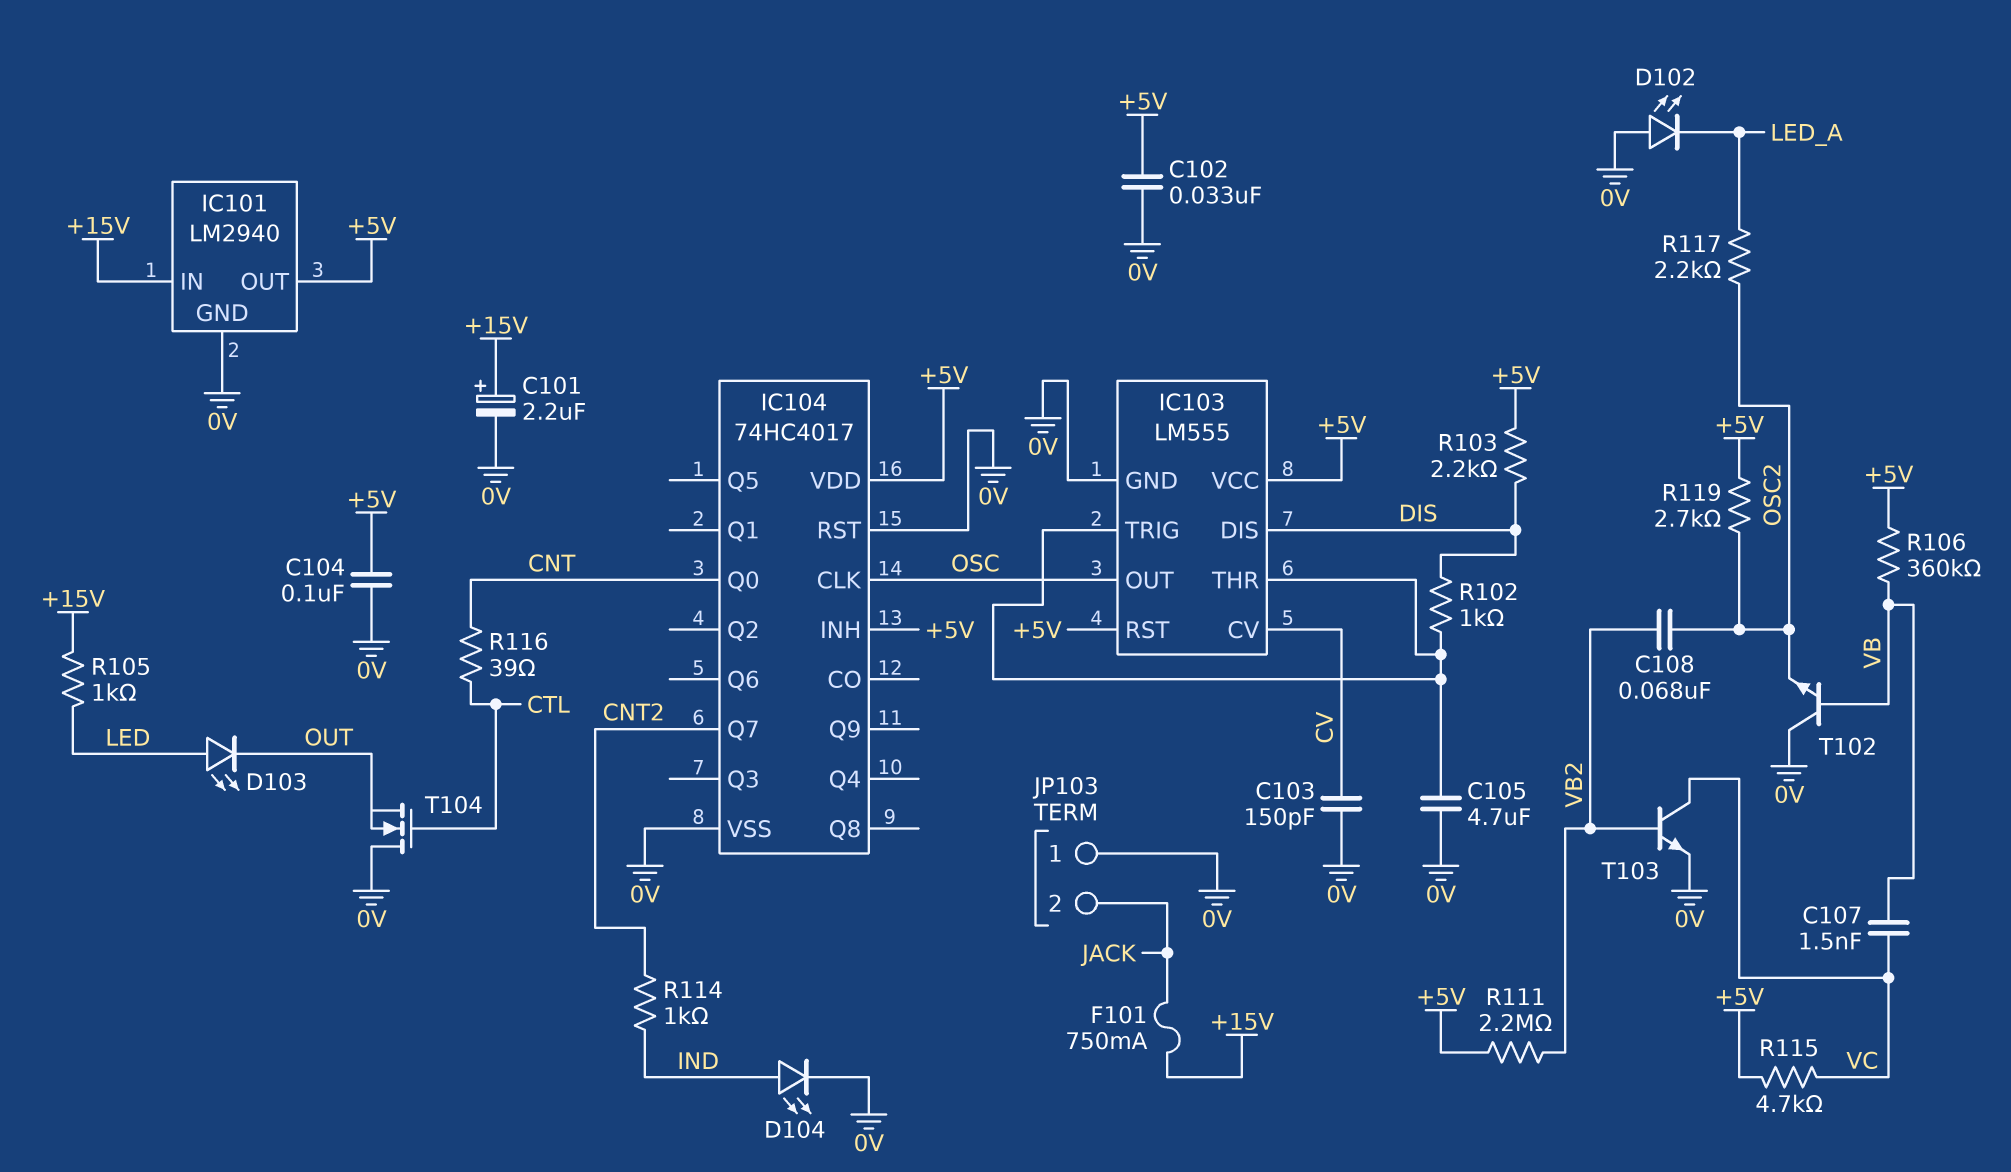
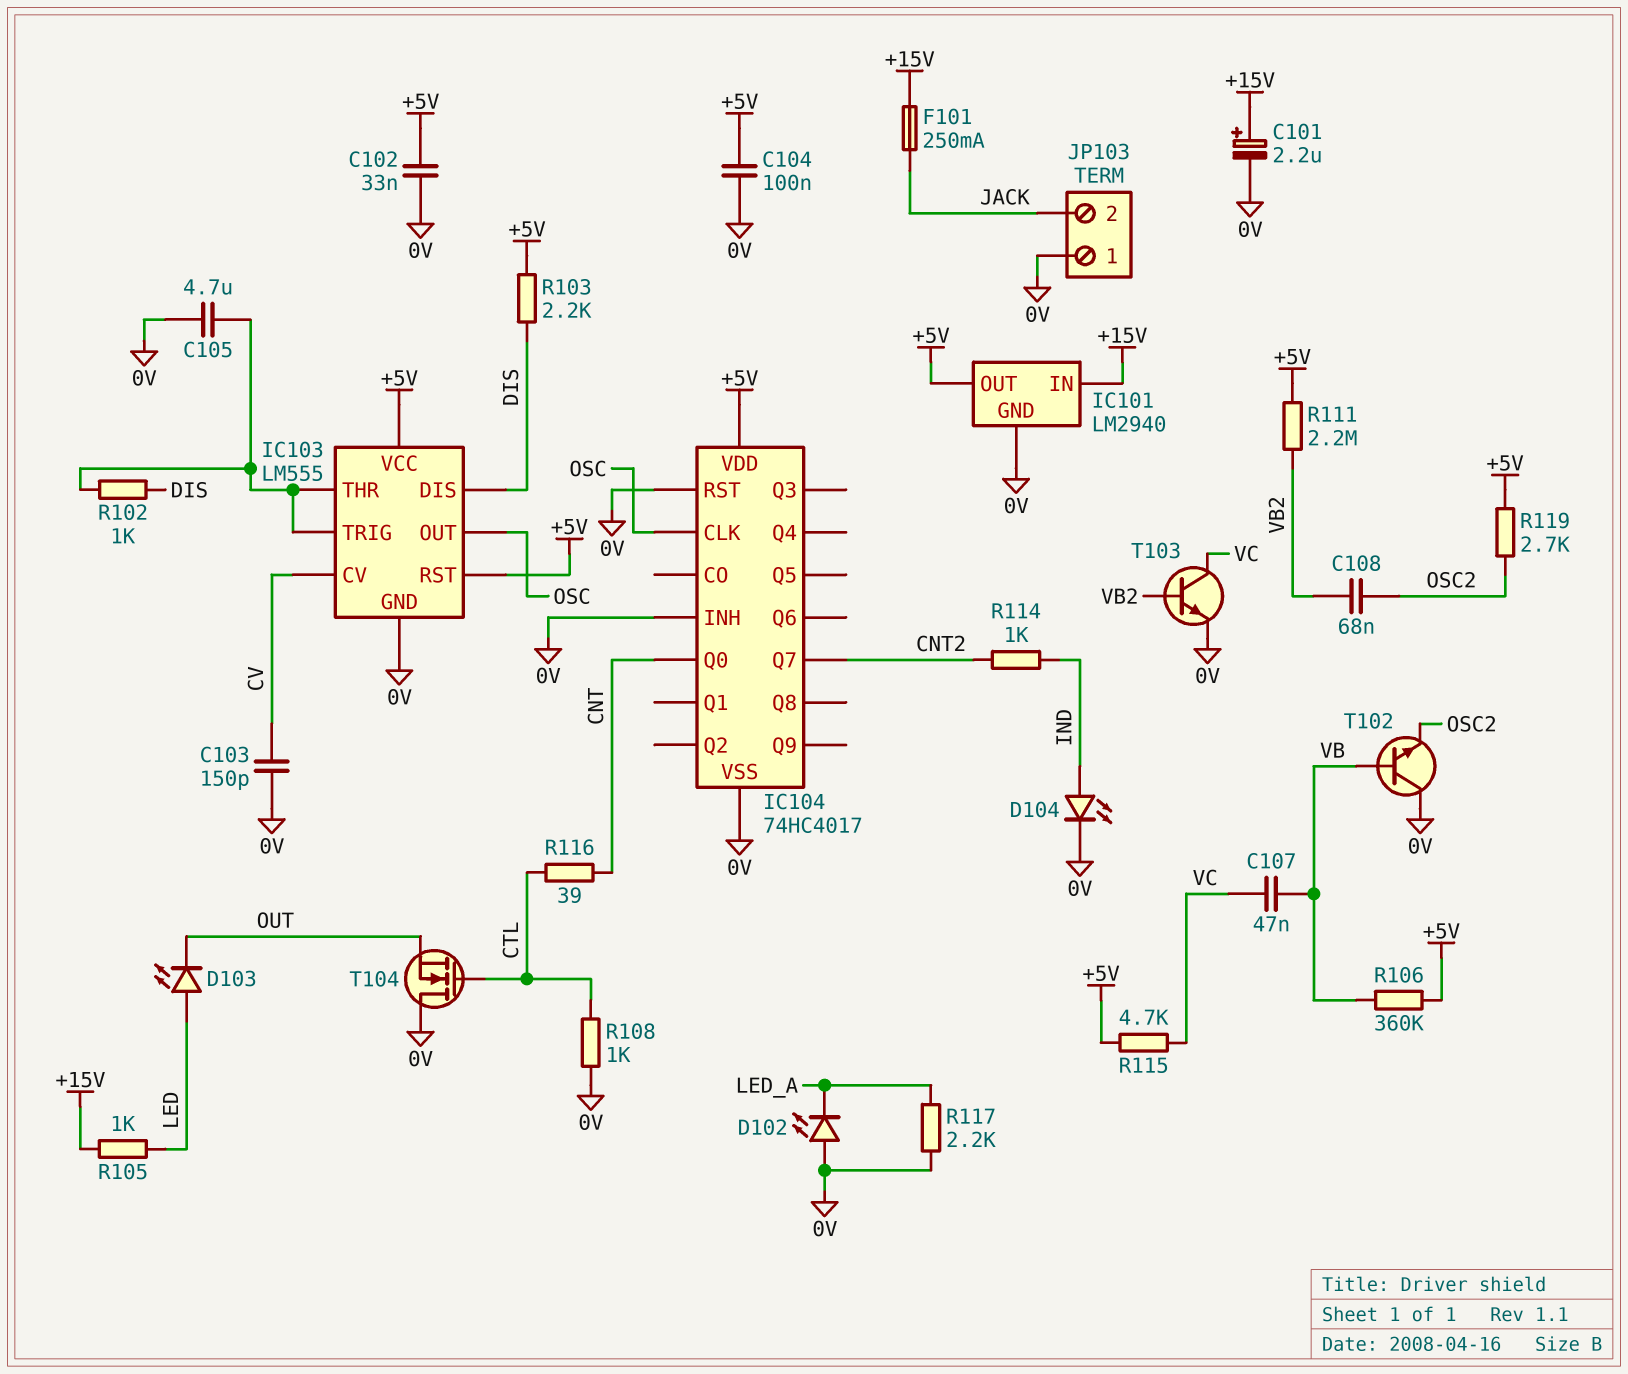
C107: 1.5nF (VB, VC) -> 47nF (VB, VC)
F101: 750mA (+15V, JACK) -> 250mA (+15V, JACK)
IC104 pin INH: +5V -> 0V
R108: none -> 1k (0V, CTL)
R117: 2.2k (LED_A, OSC2) -> 2.2k (0V, LED_A)

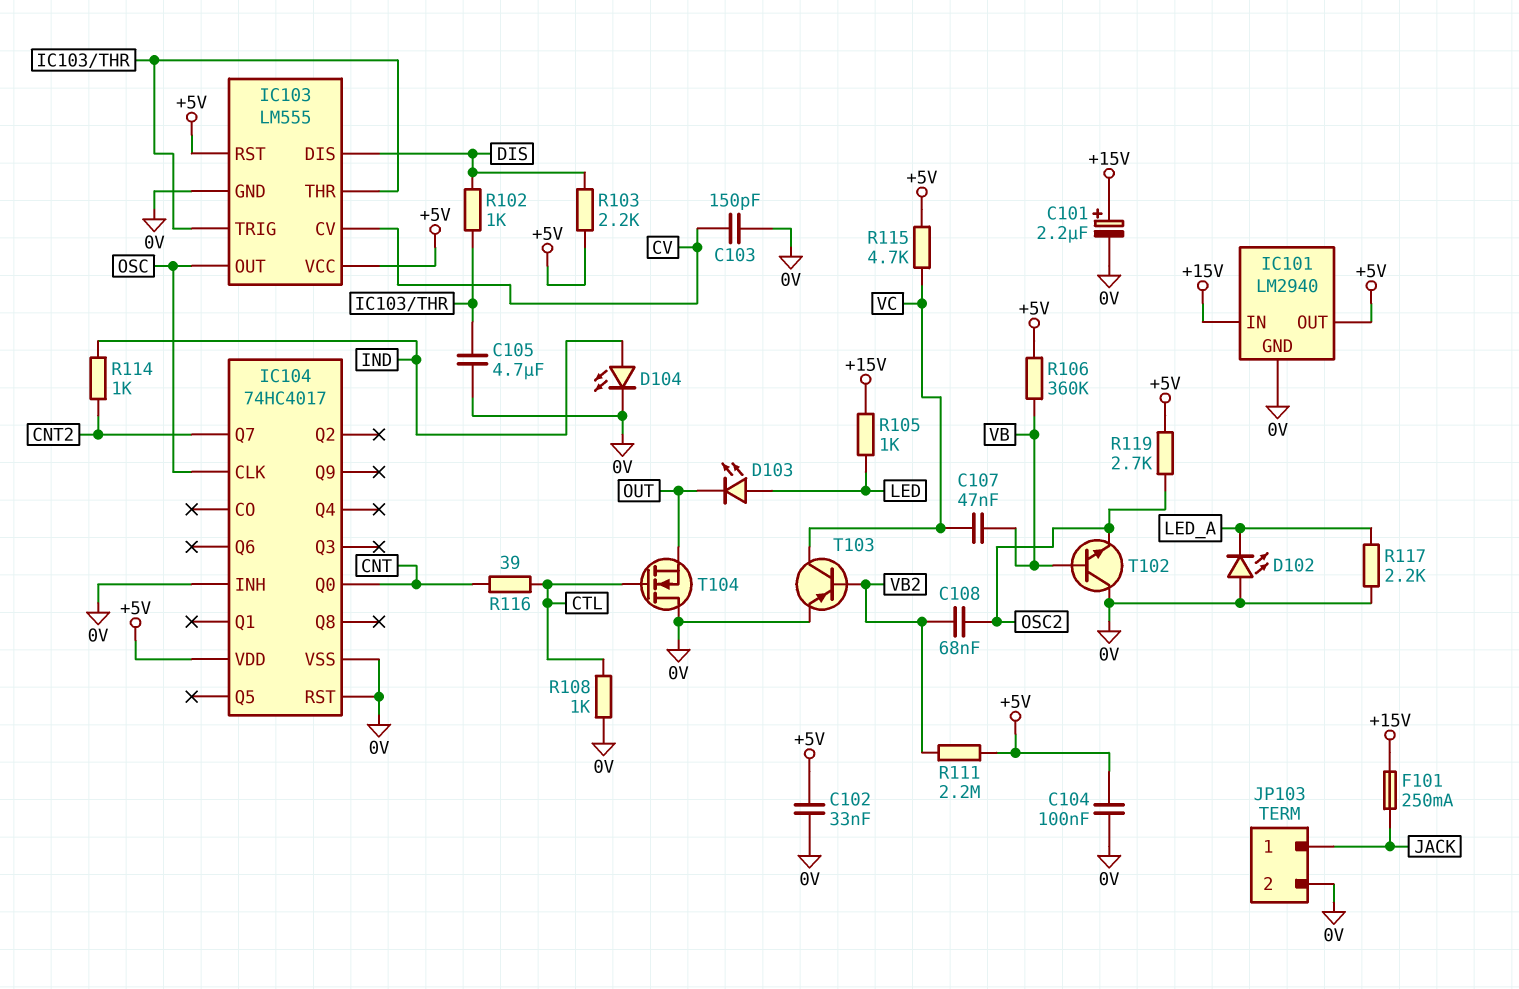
JP103 pin 1: 0V -> JACK
JP103 pin 2: JACK -> 0V
T103: NPN (B VB2, C VC, E 0V) -> PNP (B VB2, C VC, E 0V)

